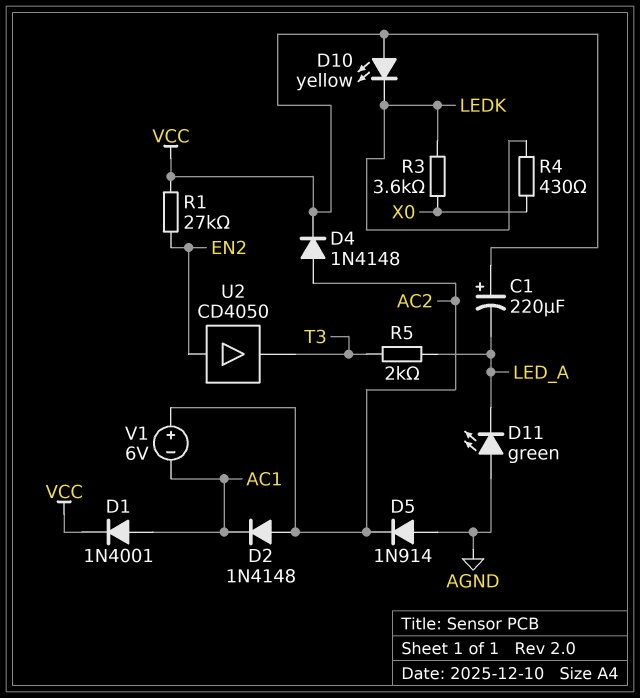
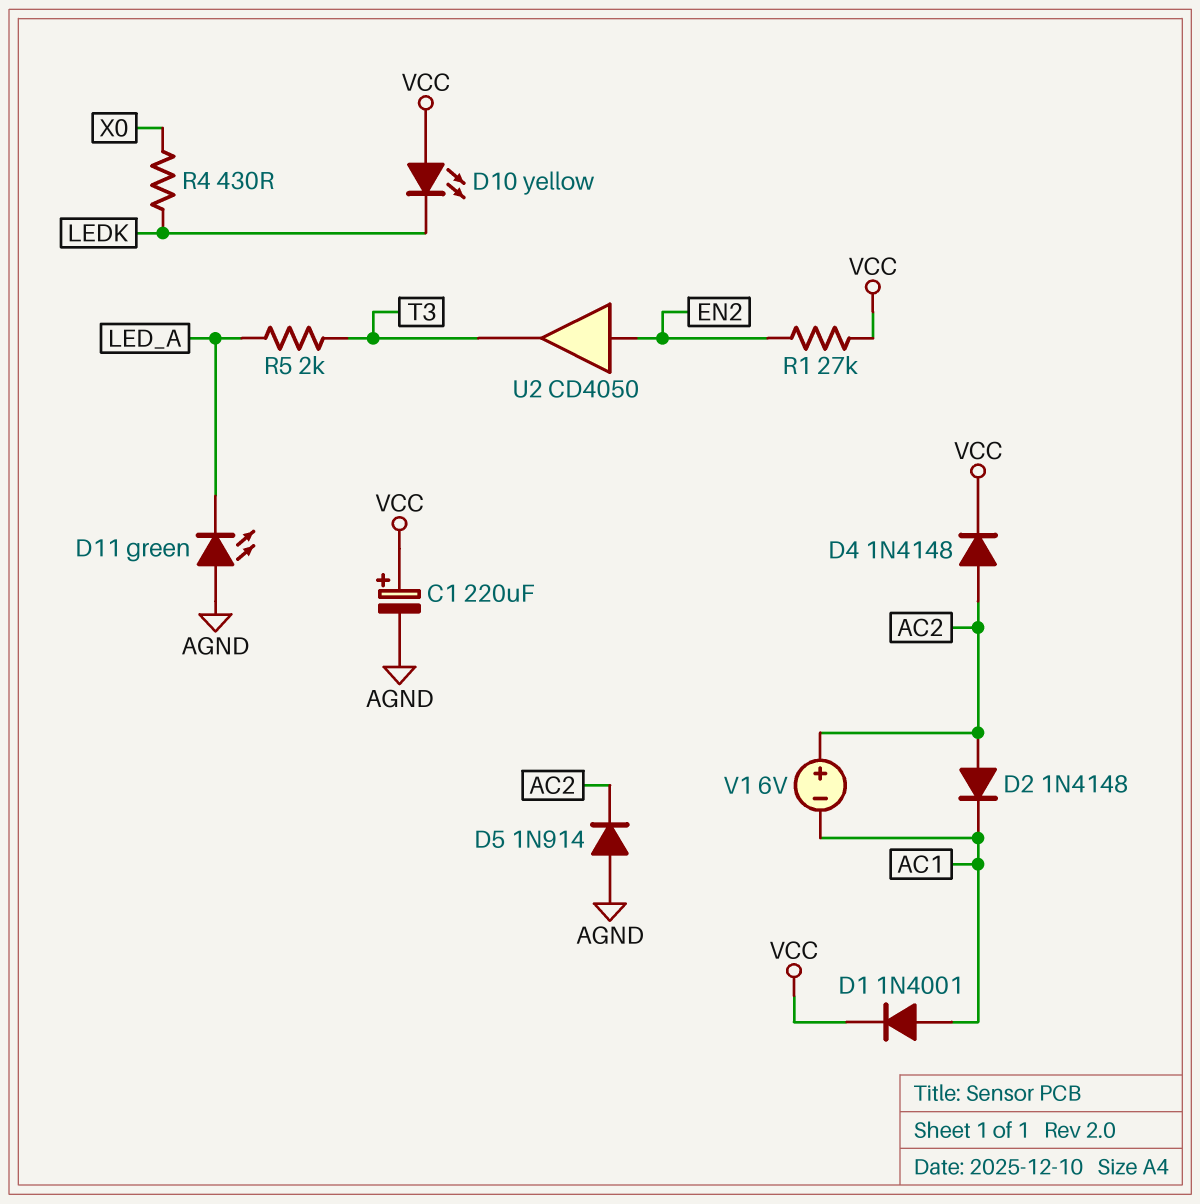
C1: 220uF (plus VCC, minus LED_A) -> 220uF (plus VCC, minus AGND)
R3: 3.6k (LEDK, X0) -> none

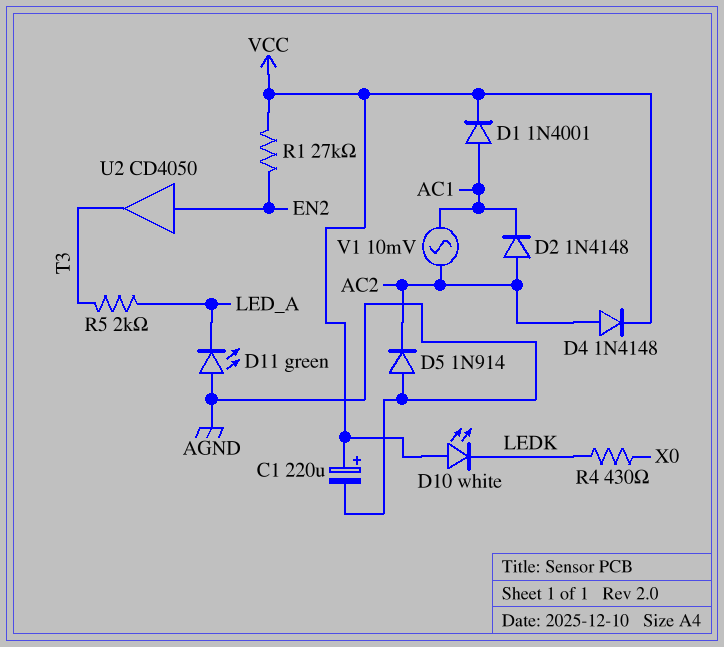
D10: LED yellow (A VCC, K LEDK) -> LED white (A VCC, K LEDK)
V1: 6V (plus AC2, minus AC1) -> AC 10mV (AC1, AC2)

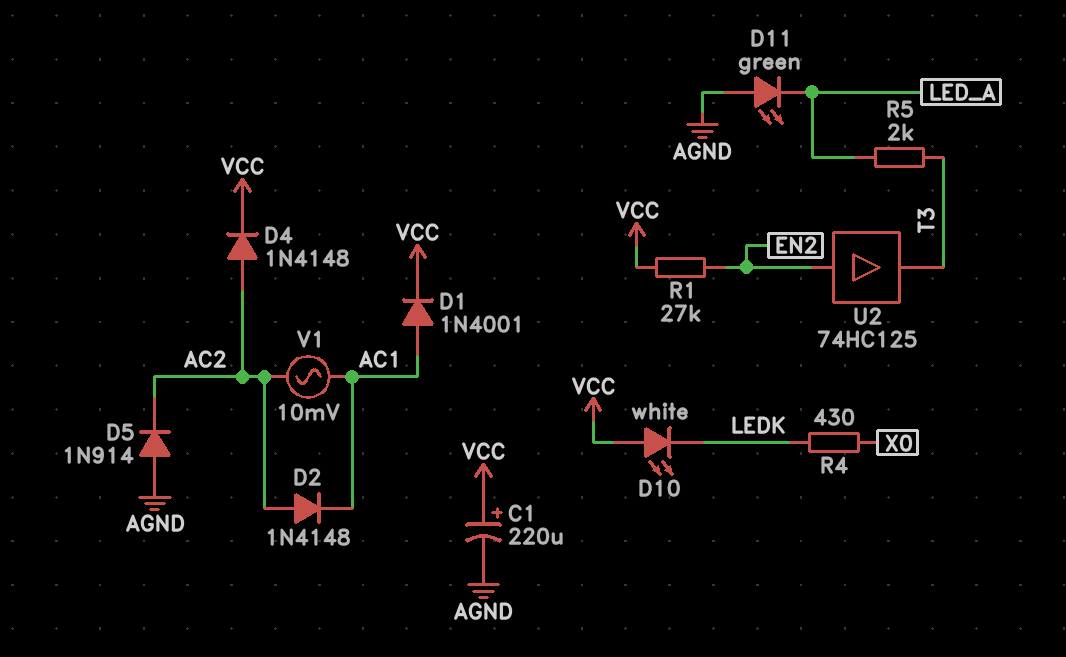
U2: buffer CD4050 (in EN2, out T3) -> buffer 74HC125 (in EN2, out T3)

